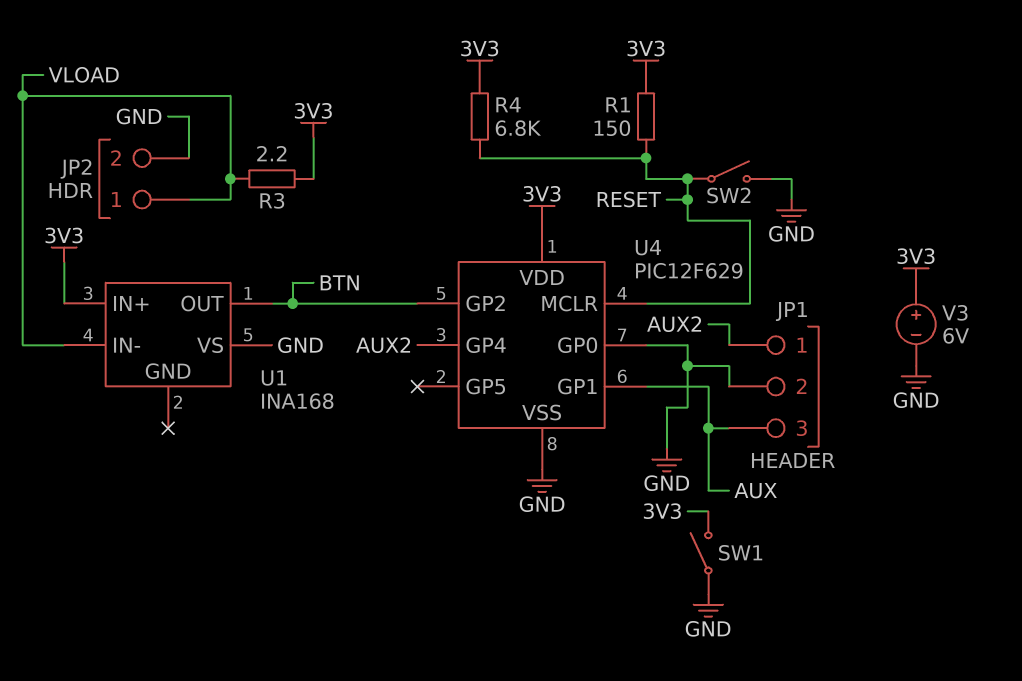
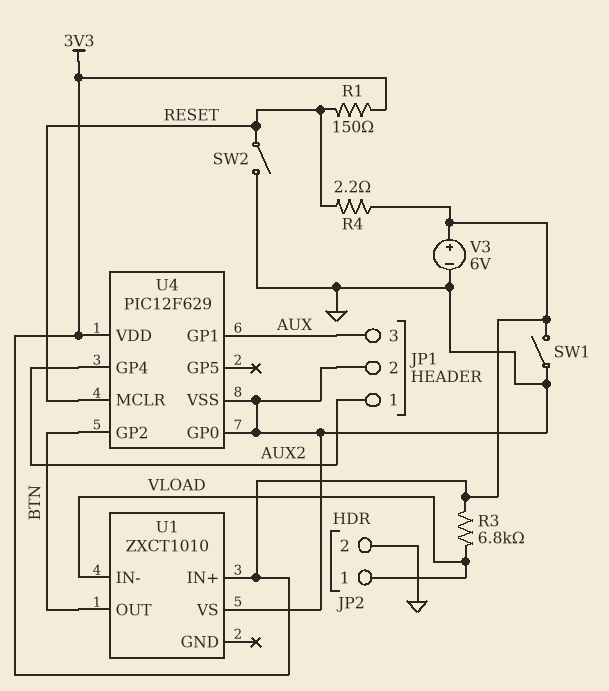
R3: 2.2 (3V3, VLOAD) -> 6.8k (3V3, VLOAD)
R4: 6.8k (3V3, RESET) -> 2.2 (3V3, RESET)
U1: INA168 -> ZXCT1010

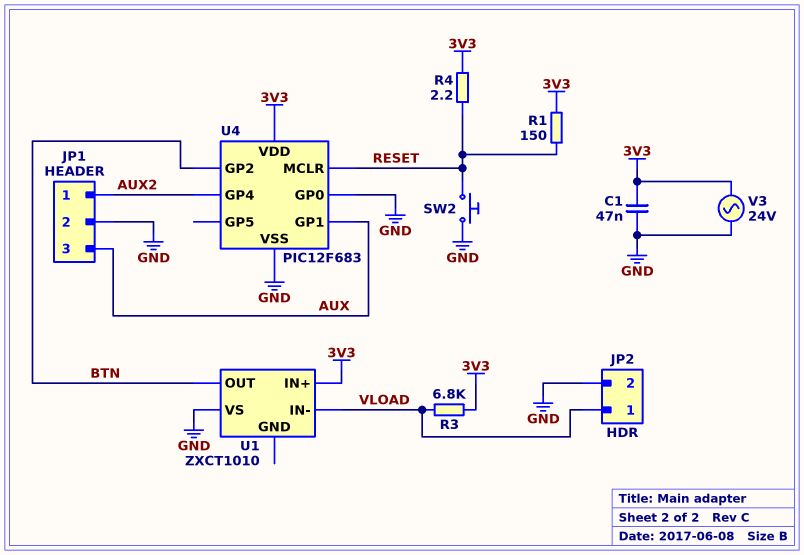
C1: none -> 47nF (3V3, GND)
SW1: switch (3V3, GND) -> none
SW2: switch (GND, RESET) -> button (GND, RESET)
U4: PIC12F629 -> PIC12F683
V3: 6V (plus 3V3, minus GND) -> AC 24V (3V3, GND)

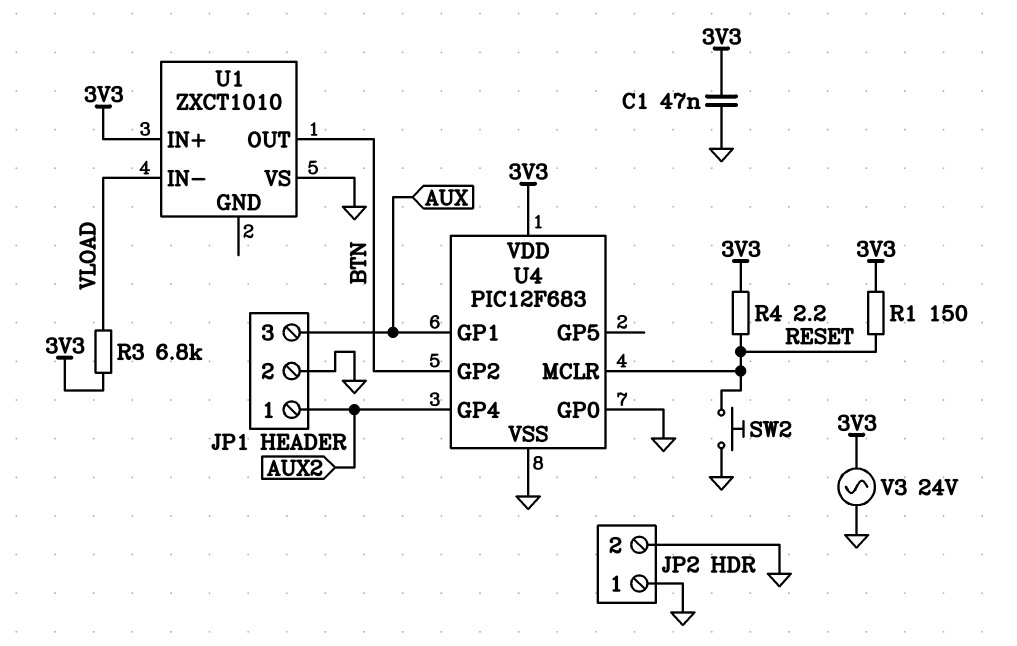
JP2 pin 1: VLOAD -> GND

